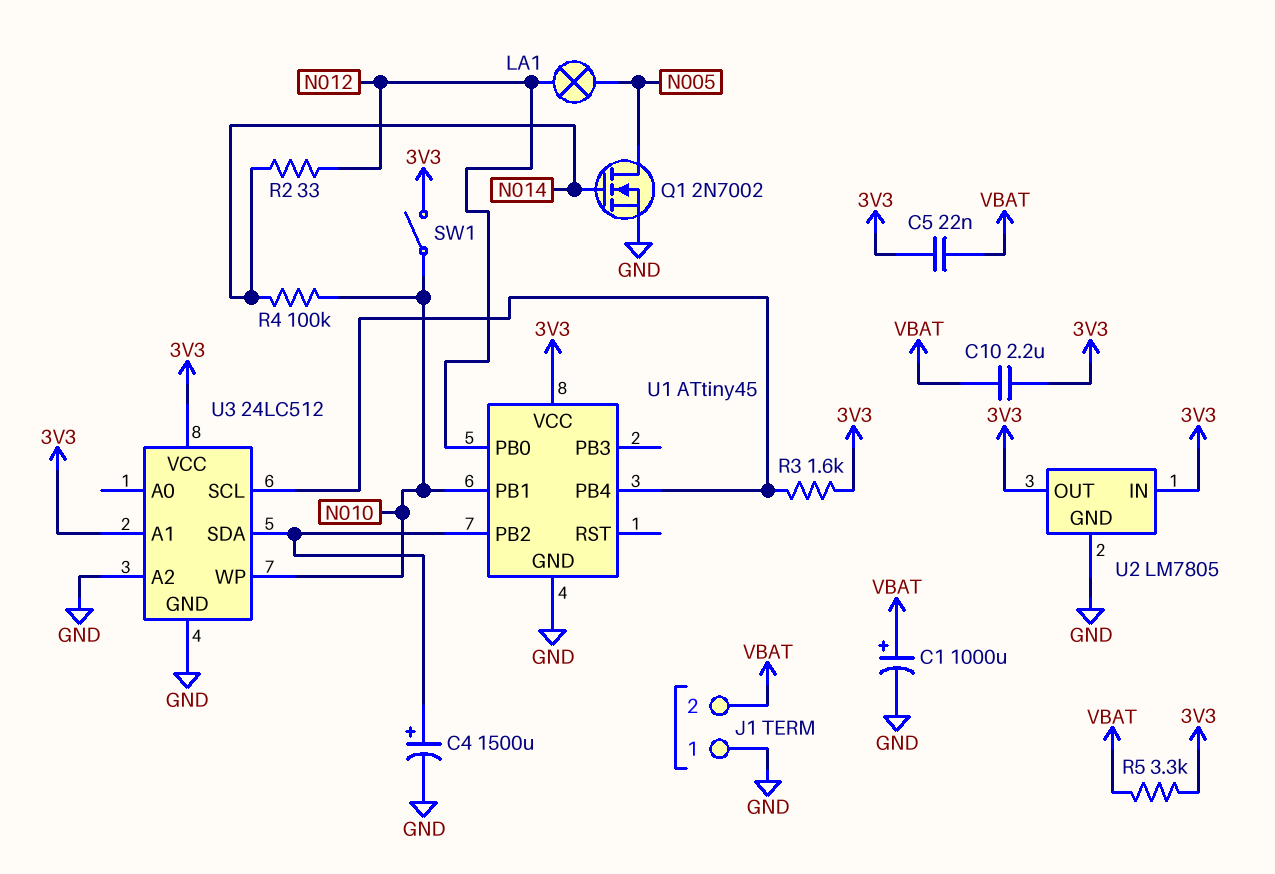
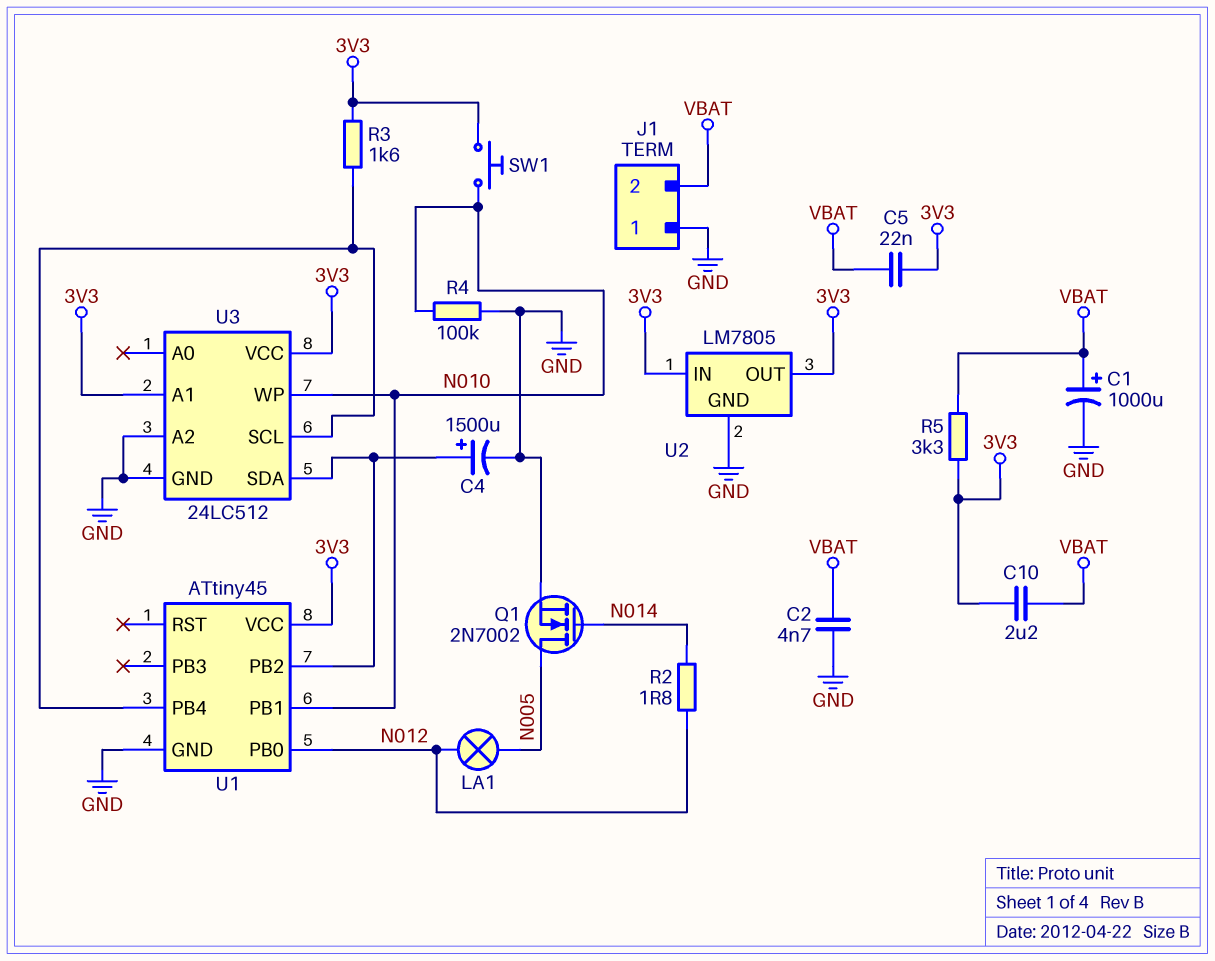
C2: none -> 4.7nF (GND, VBAT)
R2: 33 (N012, N014) -> 1.8 (N012, N014)
R4: 100k (N010, N014) -> 100k (GND, N010)
SW1: switch (3V3, N010) -> button (3V3, N010)

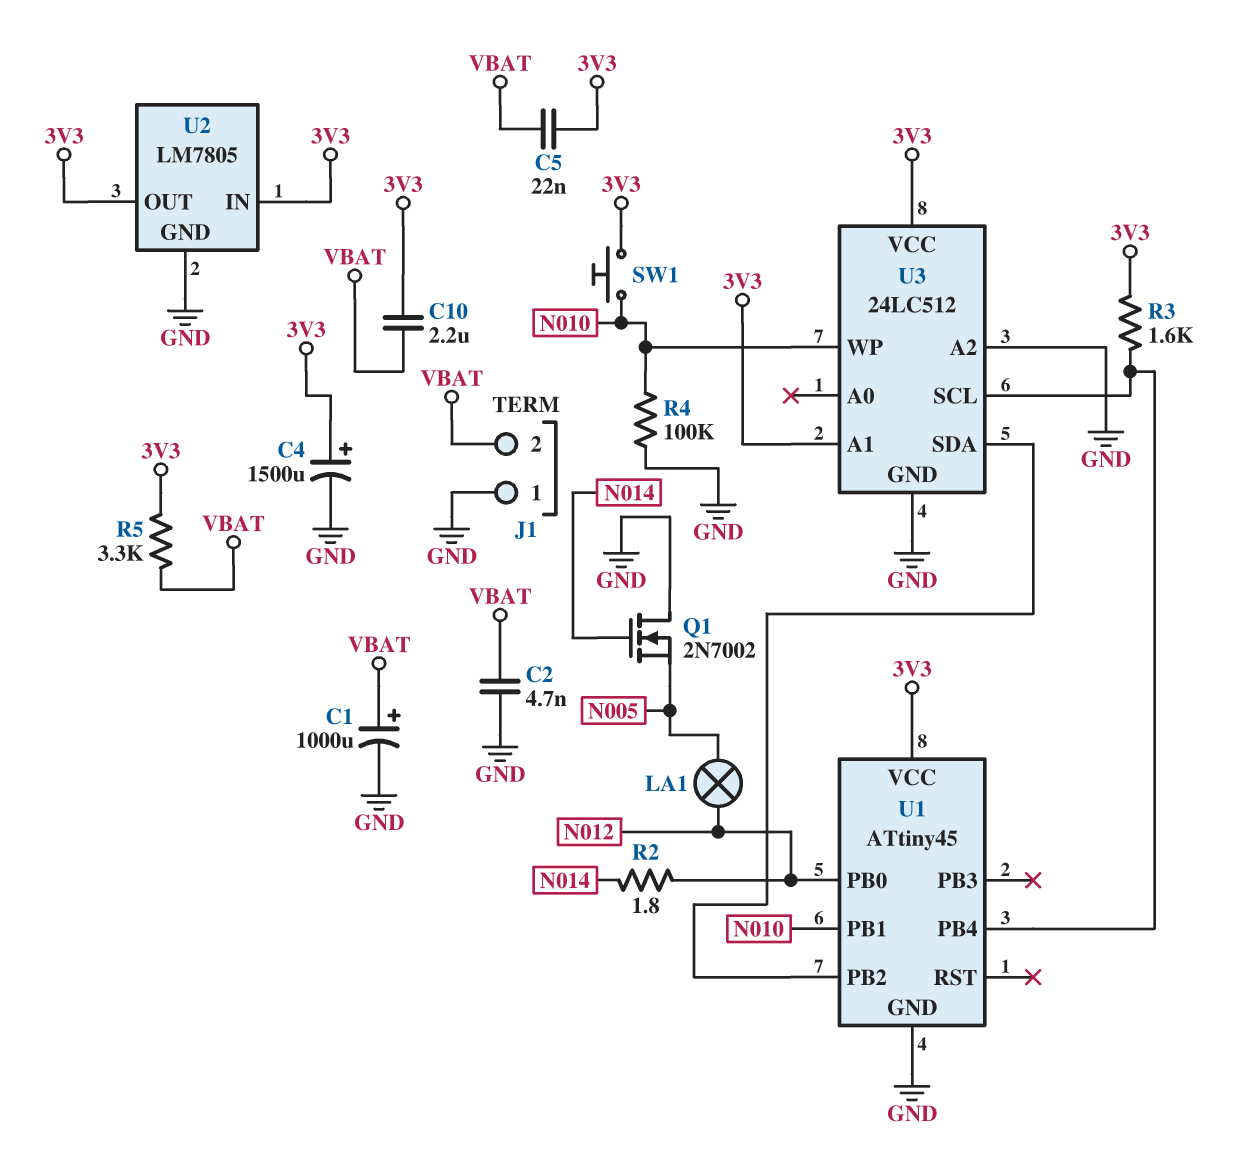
C4: 1500uF (plus U1/PB2, minus GND) -> 1500uF (plus 3V3, minus GND)
Q1: NMOS 2N7002 (G N014, D N005, S GND) -> NMOS 2N7002 (G N014, D GND, S N005)

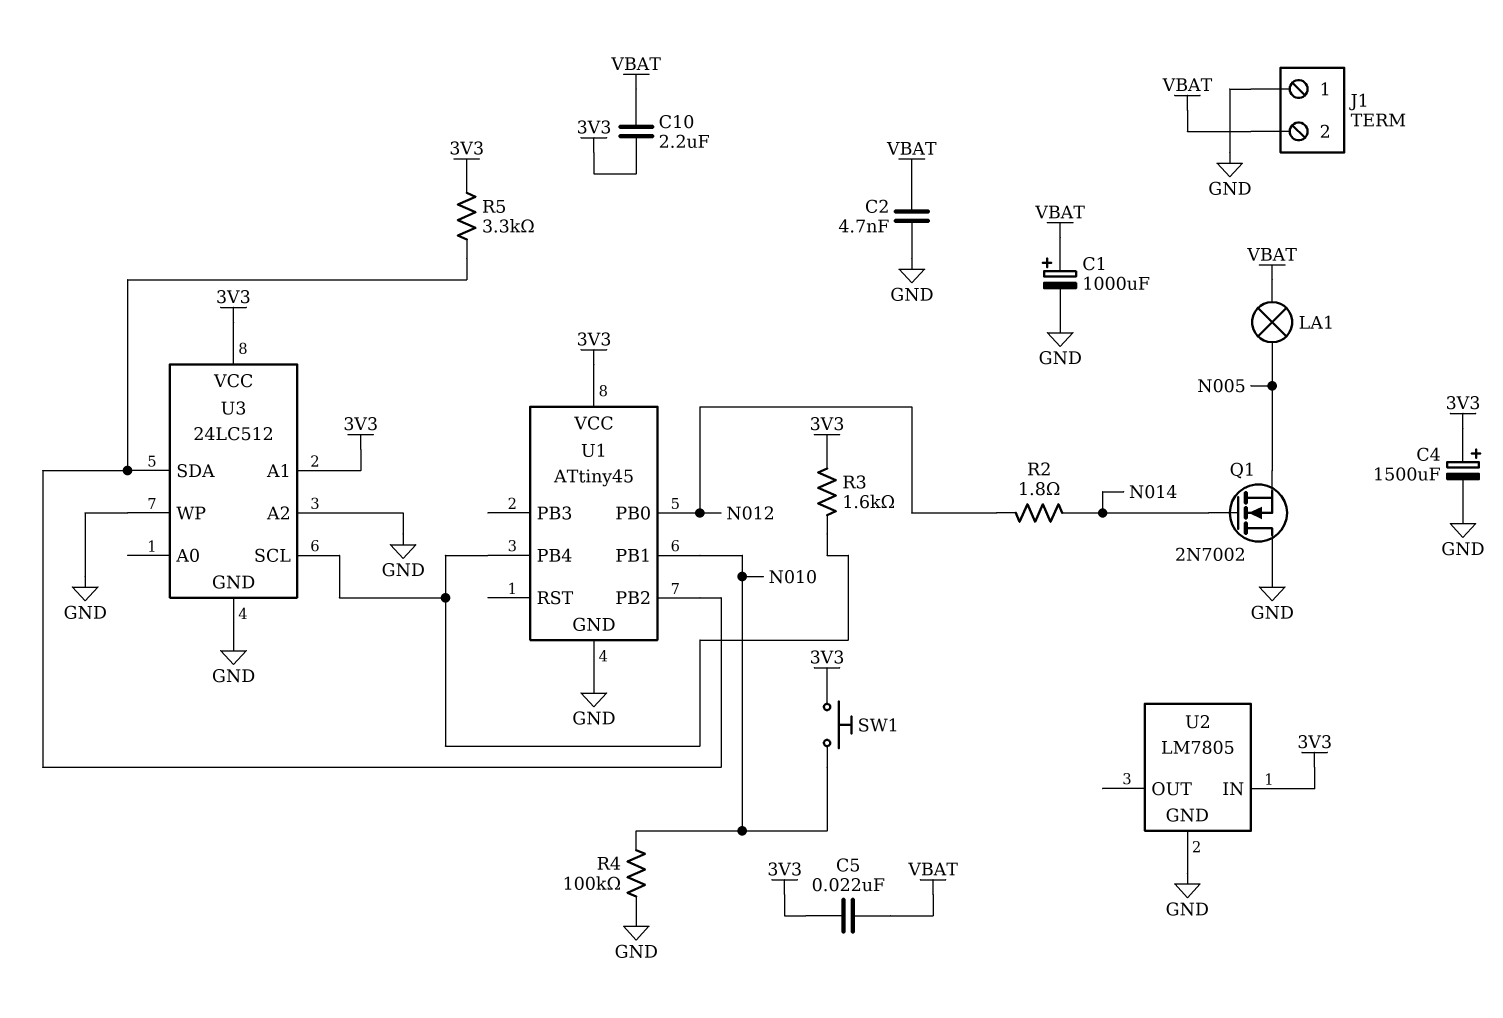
LA1: lamp (N005, N012) -> lamp (N005, VBAT)
R5: 3.3k (3V3, VBAT) -> 3.3k (3V3, U1/PB2)
U2 pin OUT: 3V3 -> none
U3 pin WP: N010 -> GND

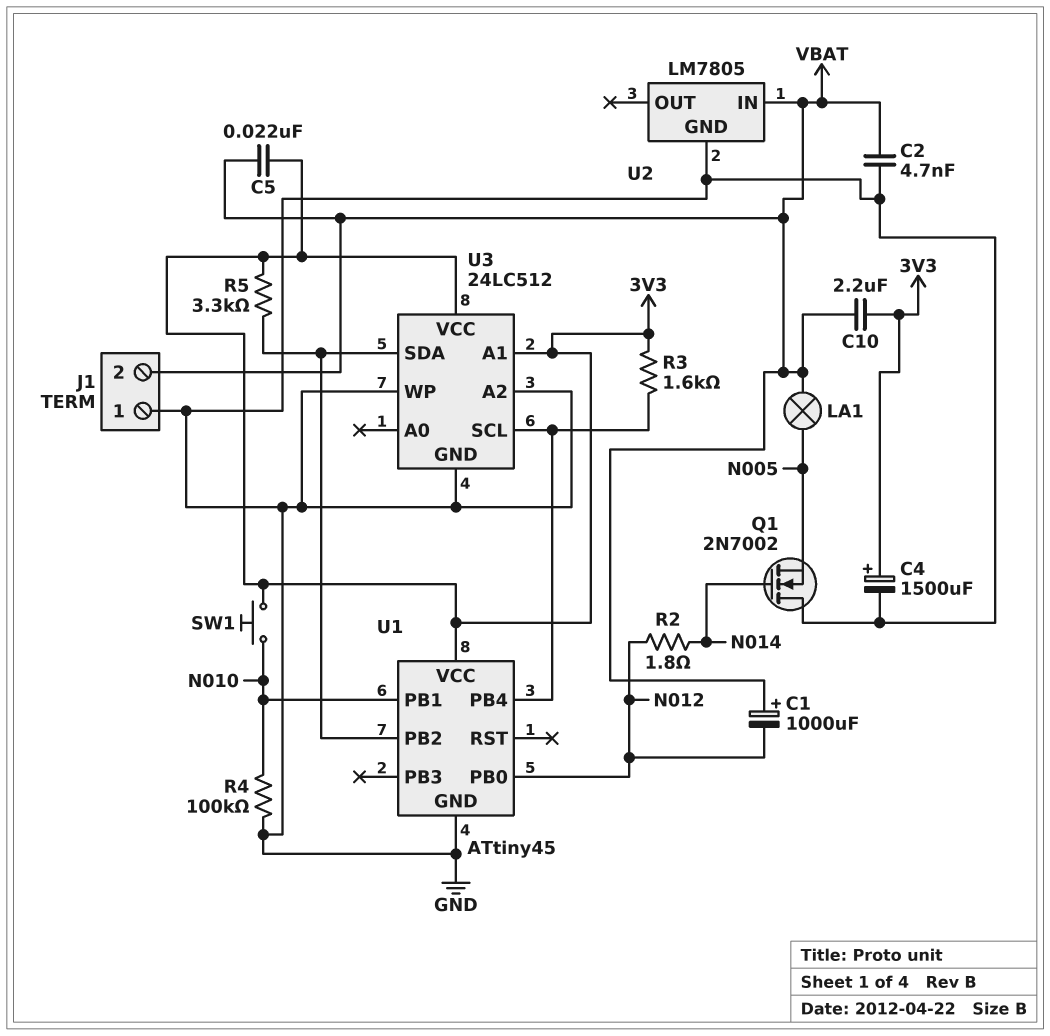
C1: 1000uF (plus VBAT, minus GND) -> 1000uF (plus VBAT, minus N012)
U2 pin IN: 3V3 -> VBAT

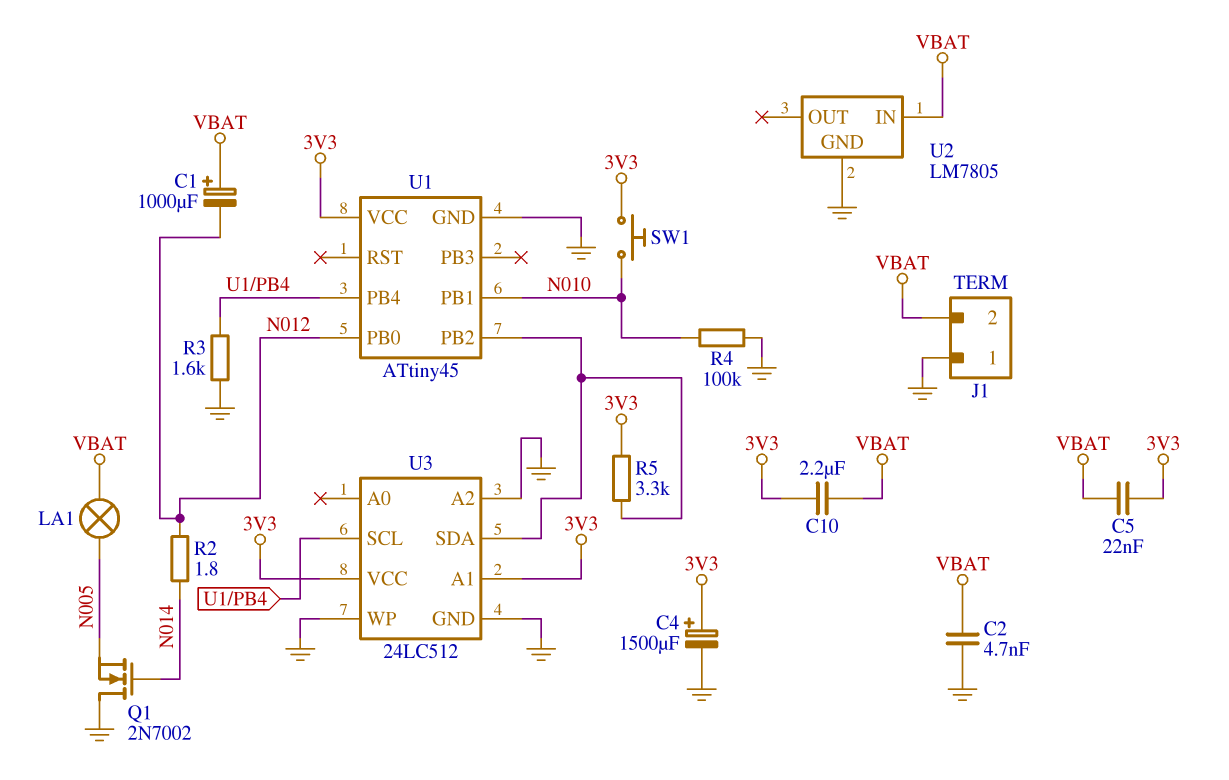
R3: 1.6k (3V3, U1/PB4) -> 1.6k (GND, U1/PB4)

